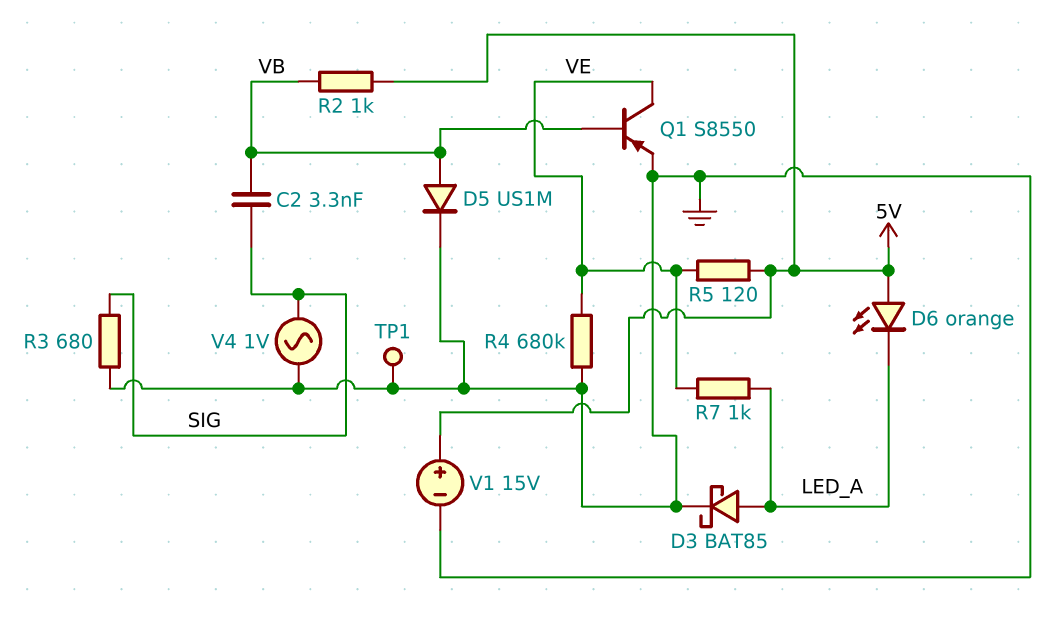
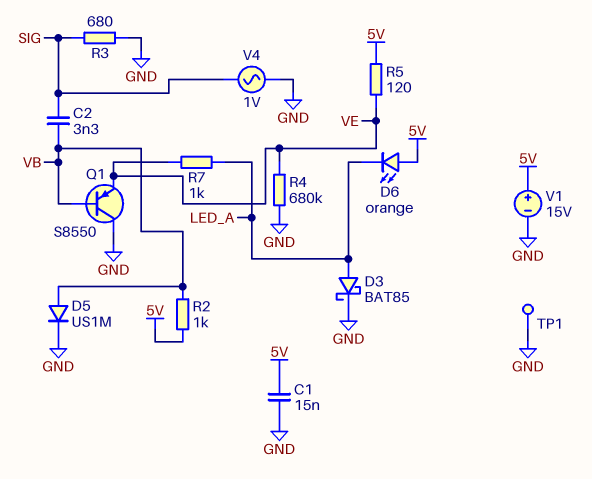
C1: none -> 15nF (5V, GND)
Q1: PNP S8550 (B VB, C VE, E GND) -> PNP S8550 (B VB, C GND, E VE)

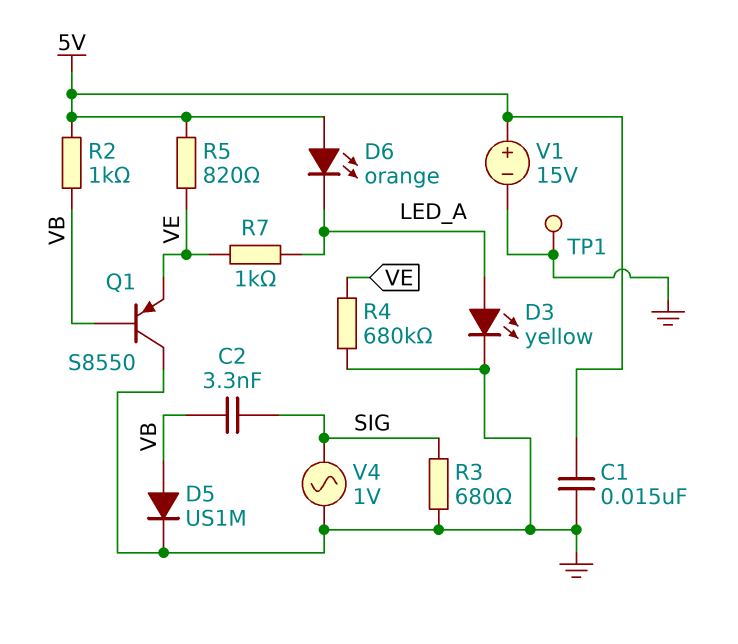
D3: schottky BAT85 (A LED_A, K GND) -> LED yellow (A LED_A, K GND)
R5: 120 (5V, VE) -> 820 (5V, VE)

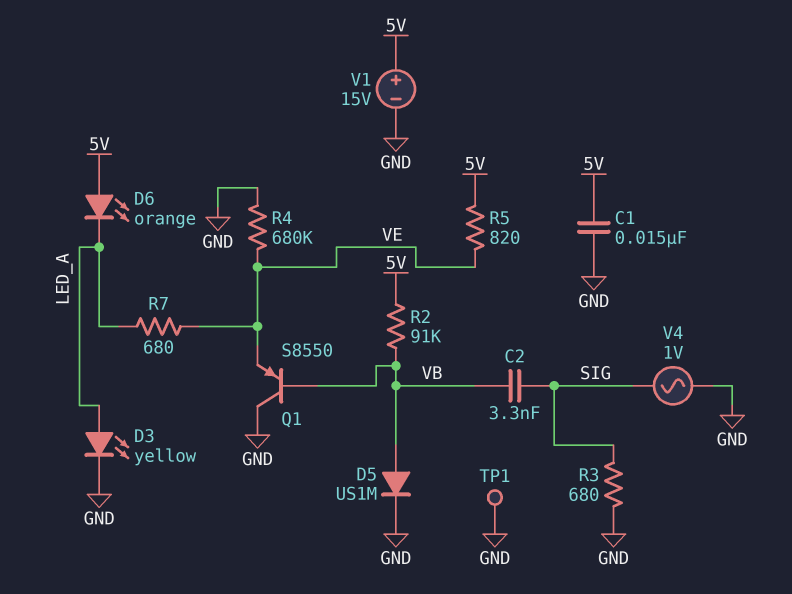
R2: 1k (5V, VB) -> 91k (5V, VB)
R7: 1k (LED_A, VE) -> 680 (LED_A, VE)

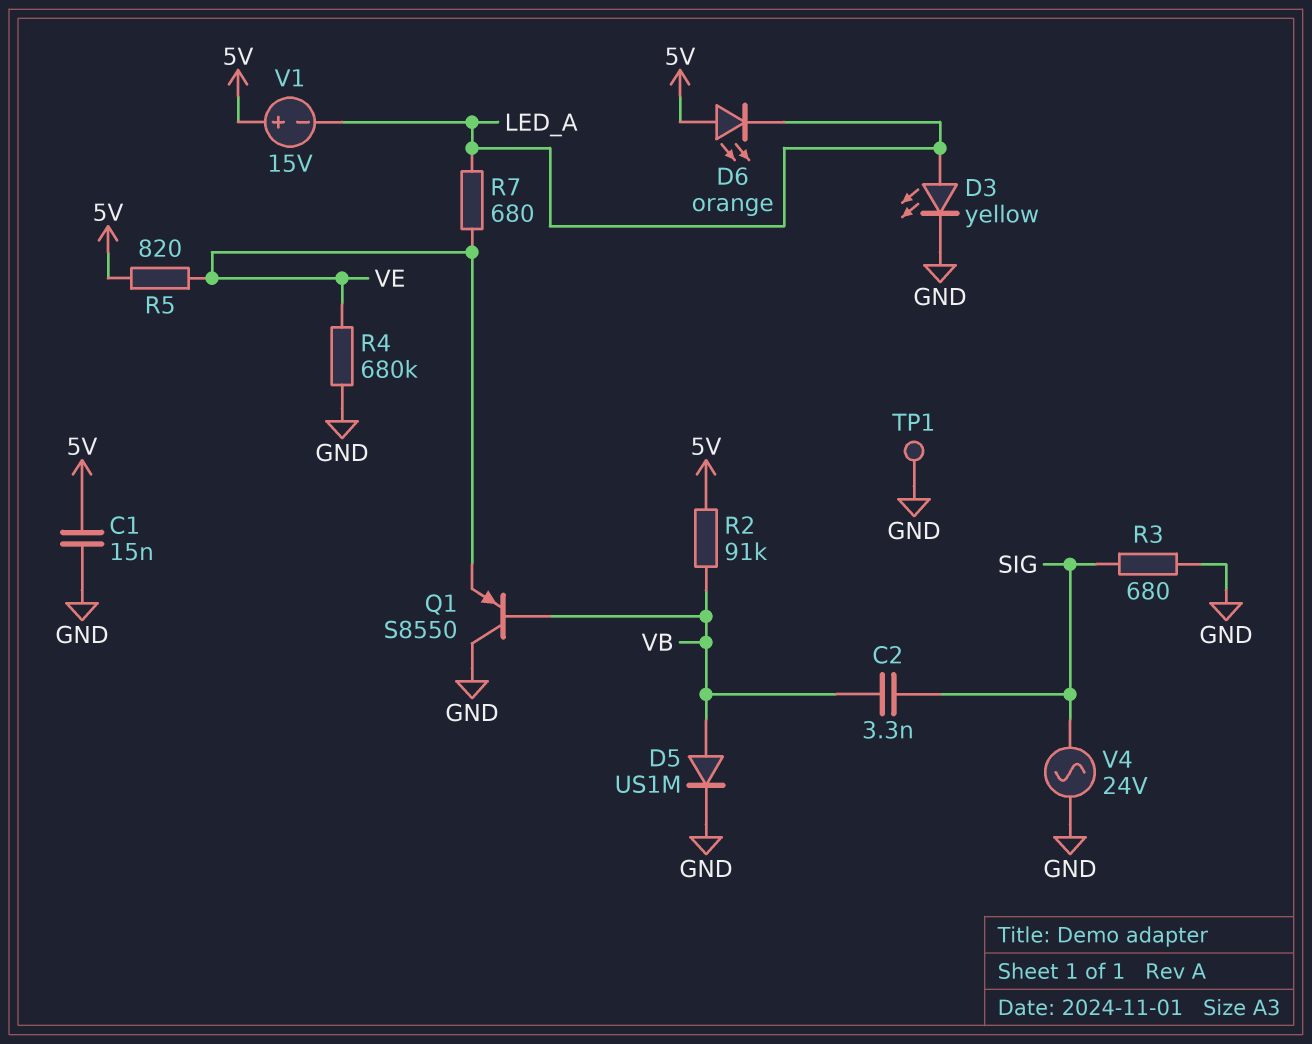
V1: 15V (plus 5V, minus GND) -> 15V (plus 5V, minus LED_A)
V4: AC 1V (GND, SIG) -> AC 24V (GND, SIG)

